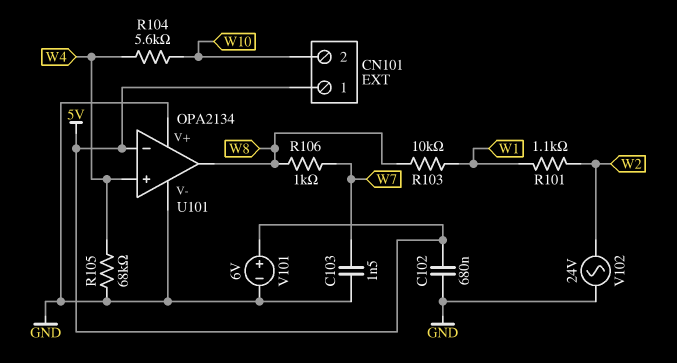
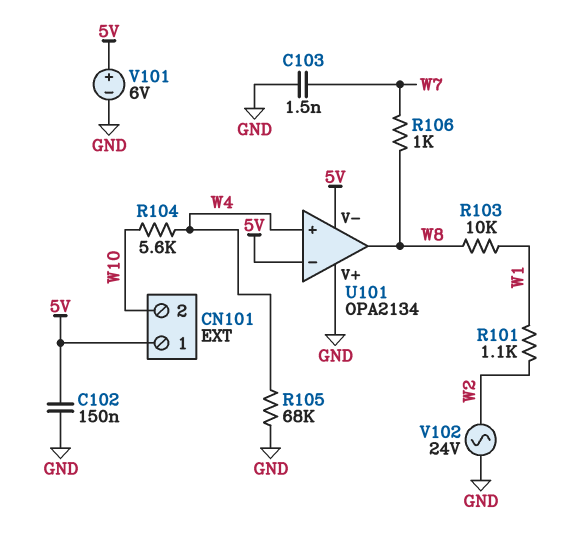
C102: 680nF (5V, GND) -> 150nF (5V, GND)
U101 pin V-: GND -> 5V

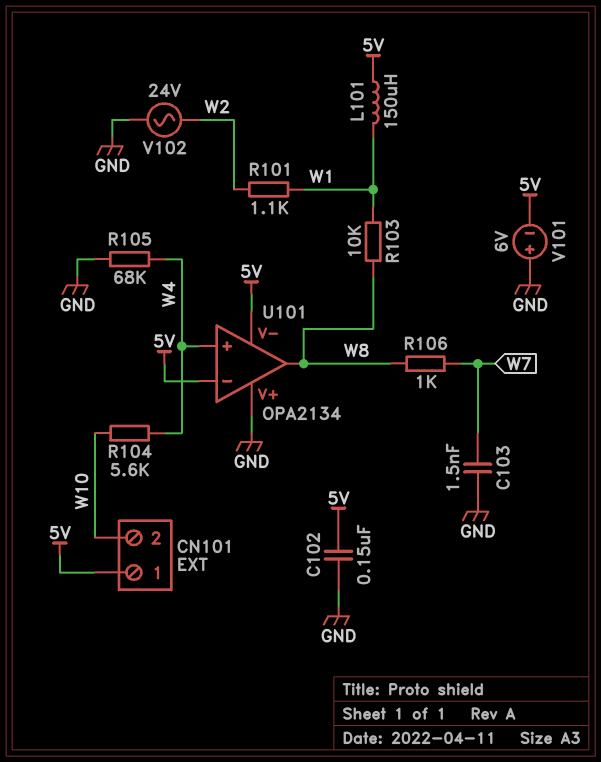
L101: none -> 150uH (5V, W1)
V101: 6V (plus 5V, minus GND) -> 6V (plus GND, minus 5V)

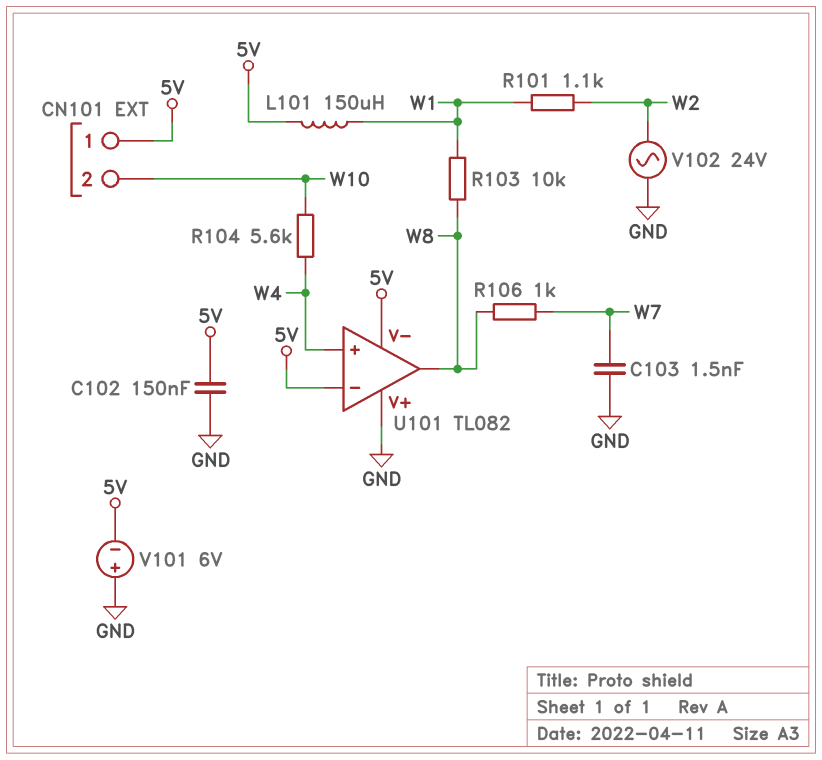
R105: 68k (GND, W4) -> none
U101: OPA2134 -> TL082

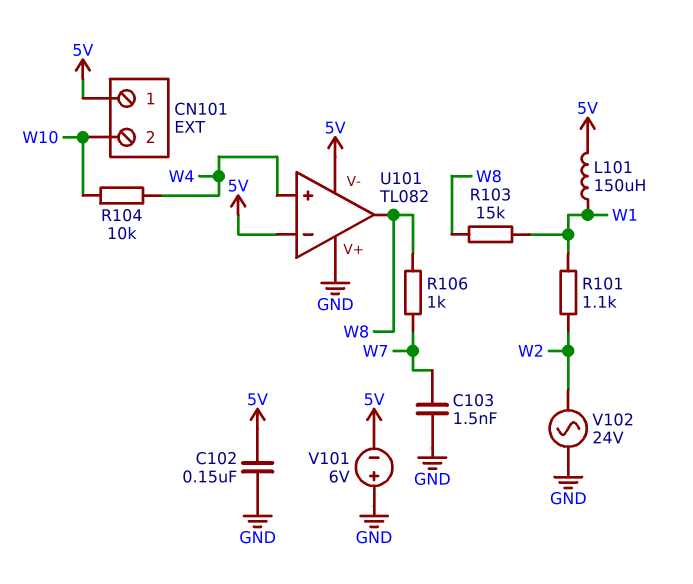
R103: 10k (W1, W8) -> 15k (W1, W8)
R104: 5.6k (W4, W10) -> 10k (W4, W10)

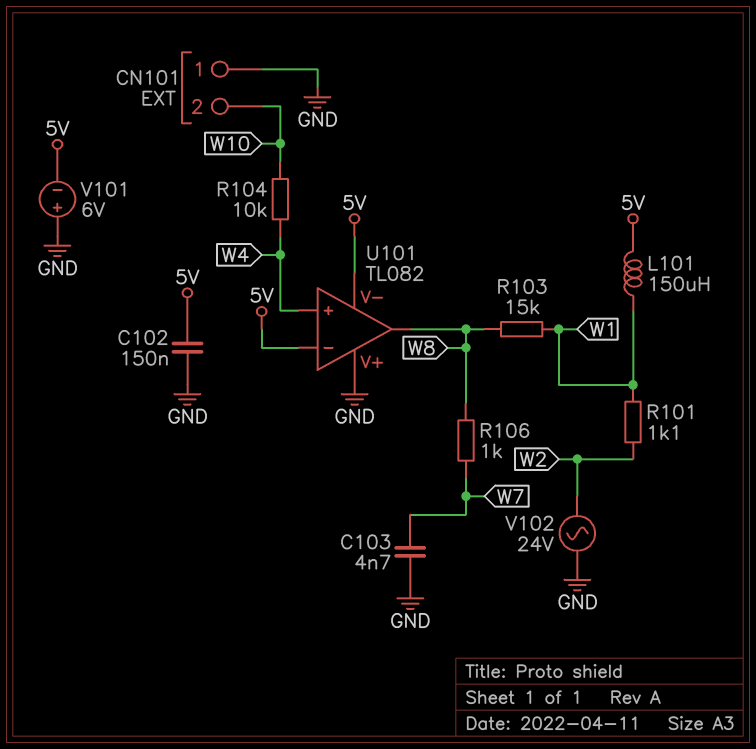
C103: 1.5nF (GND, W7) -> 4.7nF (GND, W7)
CN101 pin 1: 5V -> GND

